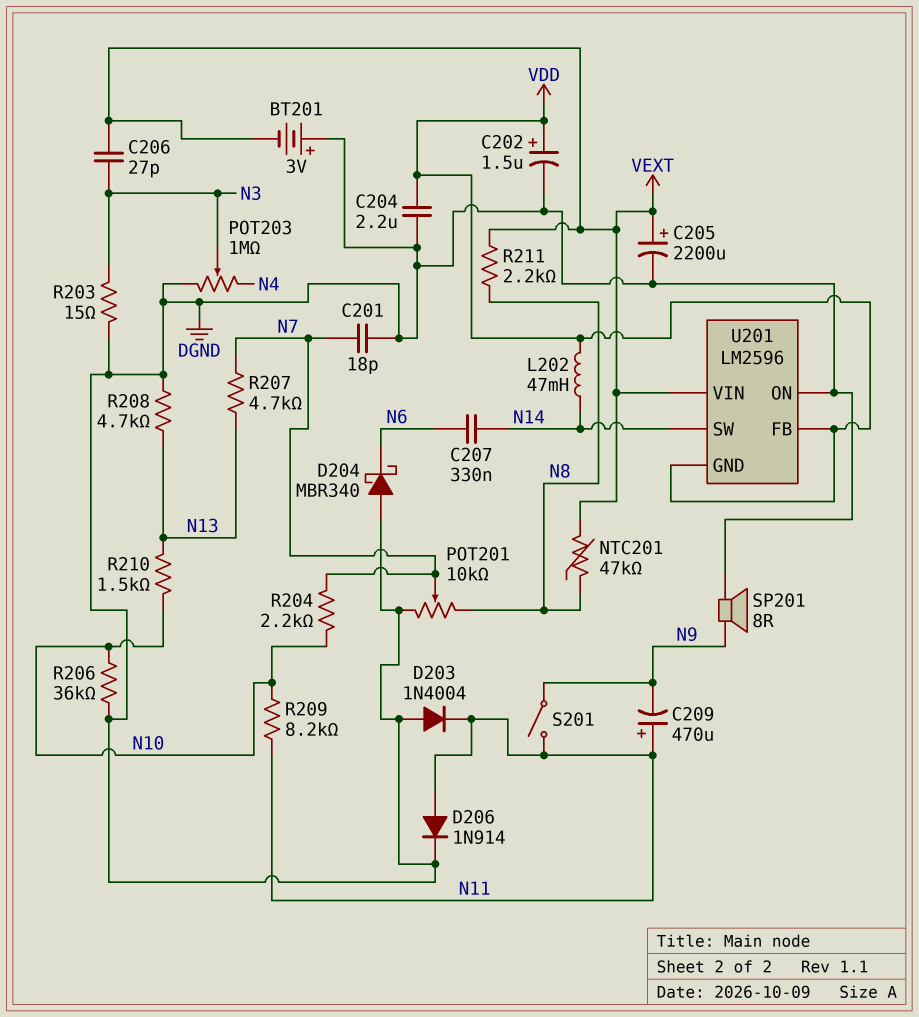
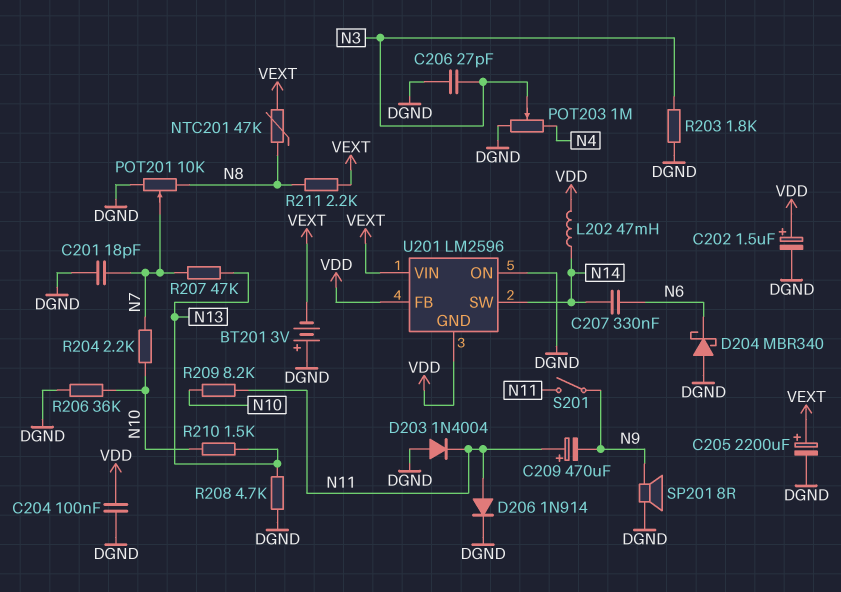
C204: 2.2uF (DGND, VDD) -> 100nF (DGND, VDD)
C206: 27pF (N3, VEXT) -> 27pF (DGND, N3)
R203: 15 (DGND, N3) -> 1.8k (DGND, N3)
R207: 4.7k (N7, N13) -> 47k (N7, N13)

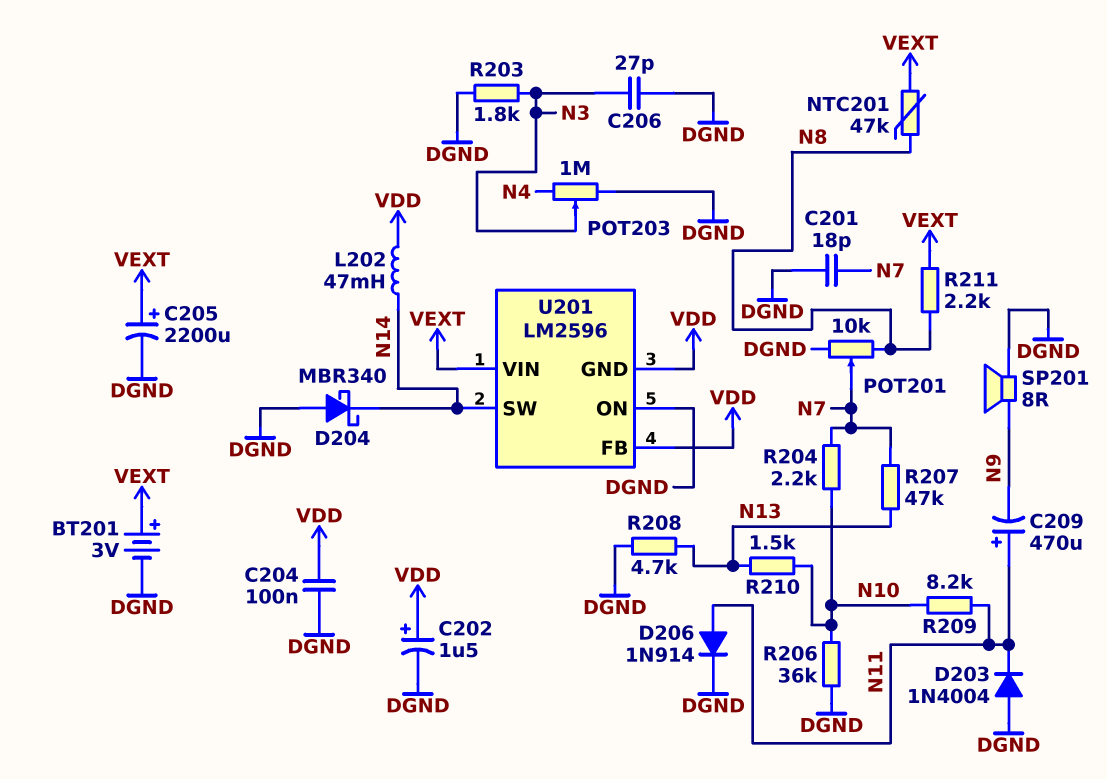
BT201: 3V (plus DGND, minus VEXT) -> 3V (plus VEXT, minus DGND)
C207: 330nF (N6, N14) -> none
D204: schottky MBR340 (A DGND, K N6) -> schottky MBR340 (A DGND, K N14)
S201: switch (N9, N11) -> none

